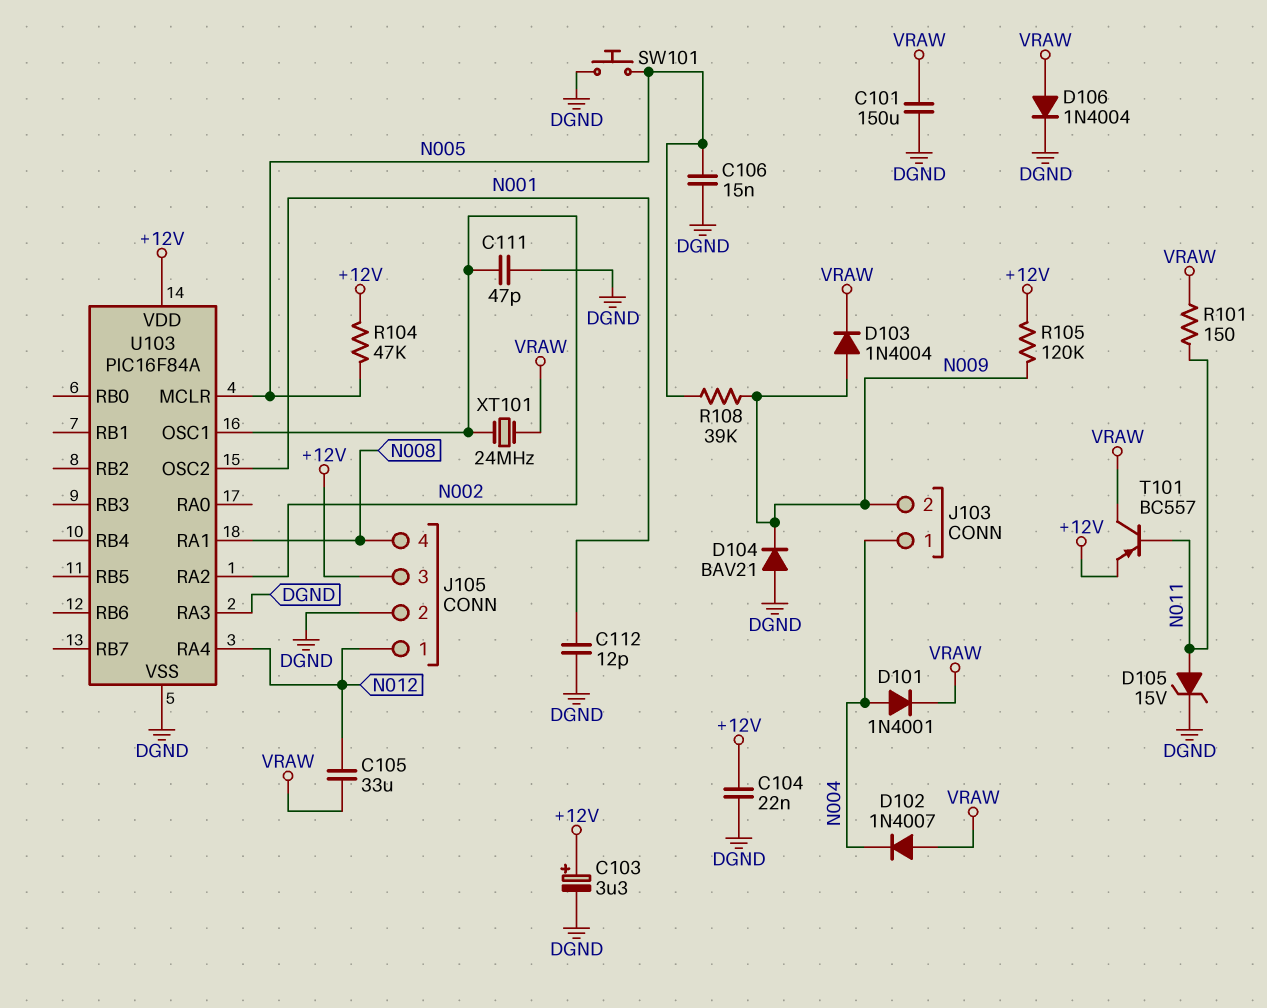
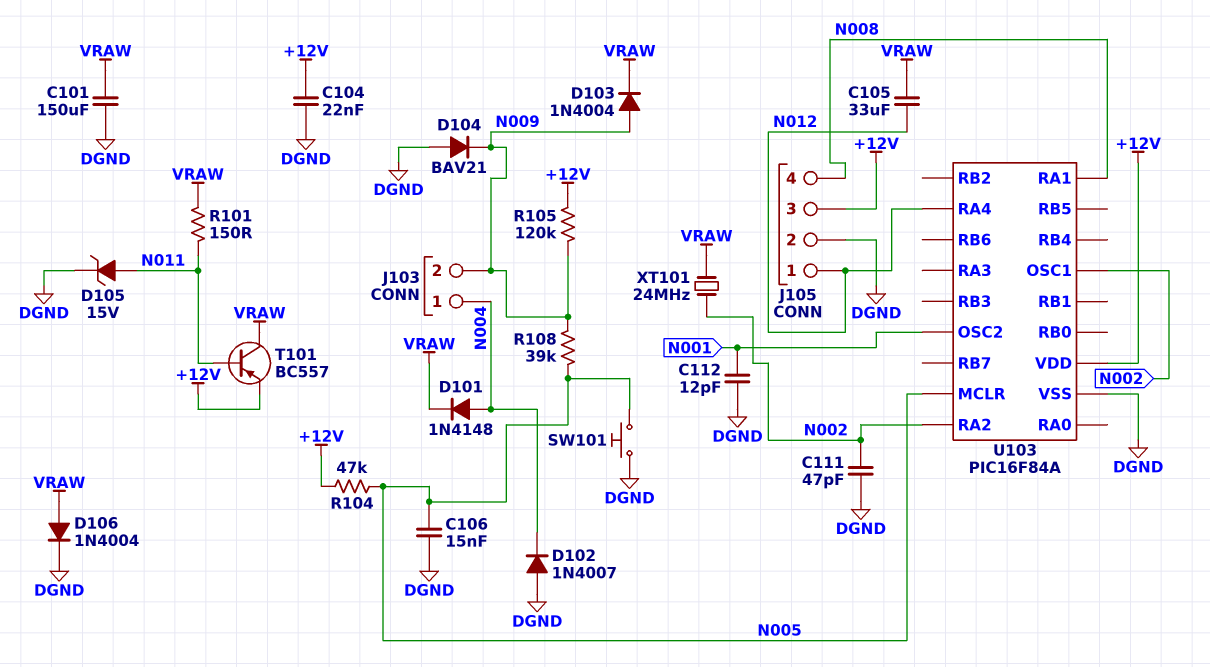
C103: 3.3uF (plus +12V, minus DGND) -> none
D101: diode 1N4001 (A N004, K VRAW) -> diode 1N4148 (A N004, K VRAW)
D102: diode 1N4007 (A VRAW, K N004) -> diode 1N4007 (A DGND, K N004)
U103 pin RA3: DGND -> none

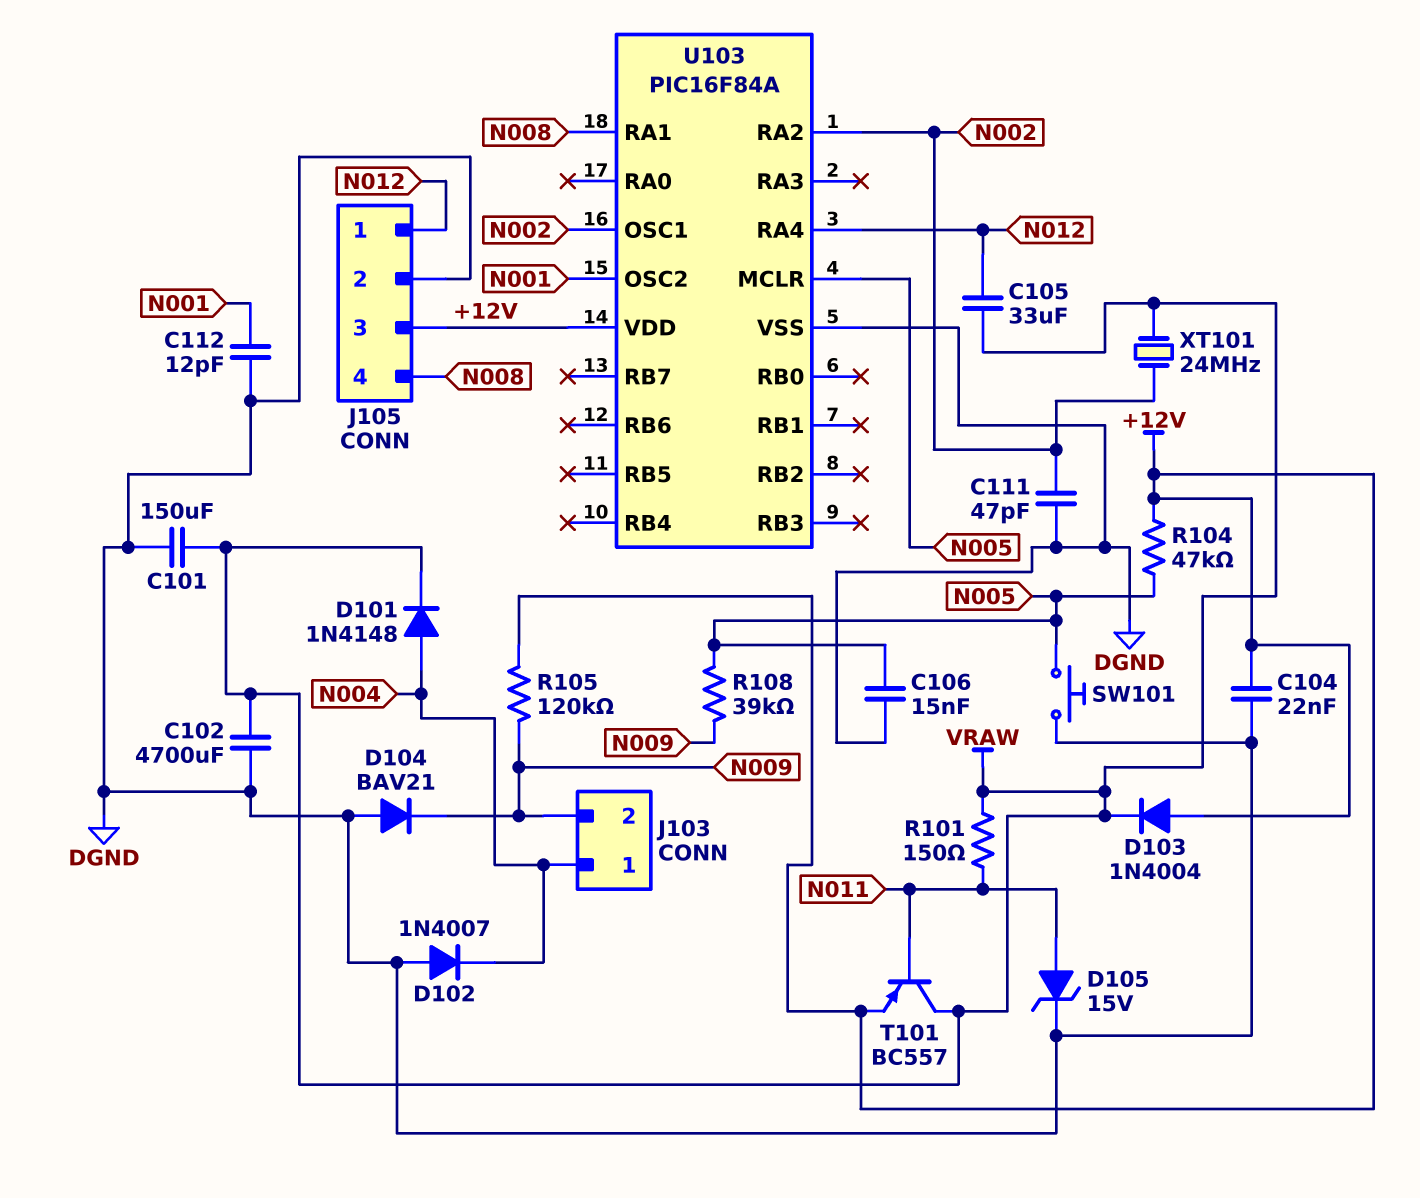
C102: none -> 4700uF (DGND, VRAW)
D103: diode 1N4004 (A N009, K VRAW) -> diode 1N4004 (A +12V, K VRAW)
D106: diode 1N4004 (A VRAW, K DGND) -> none

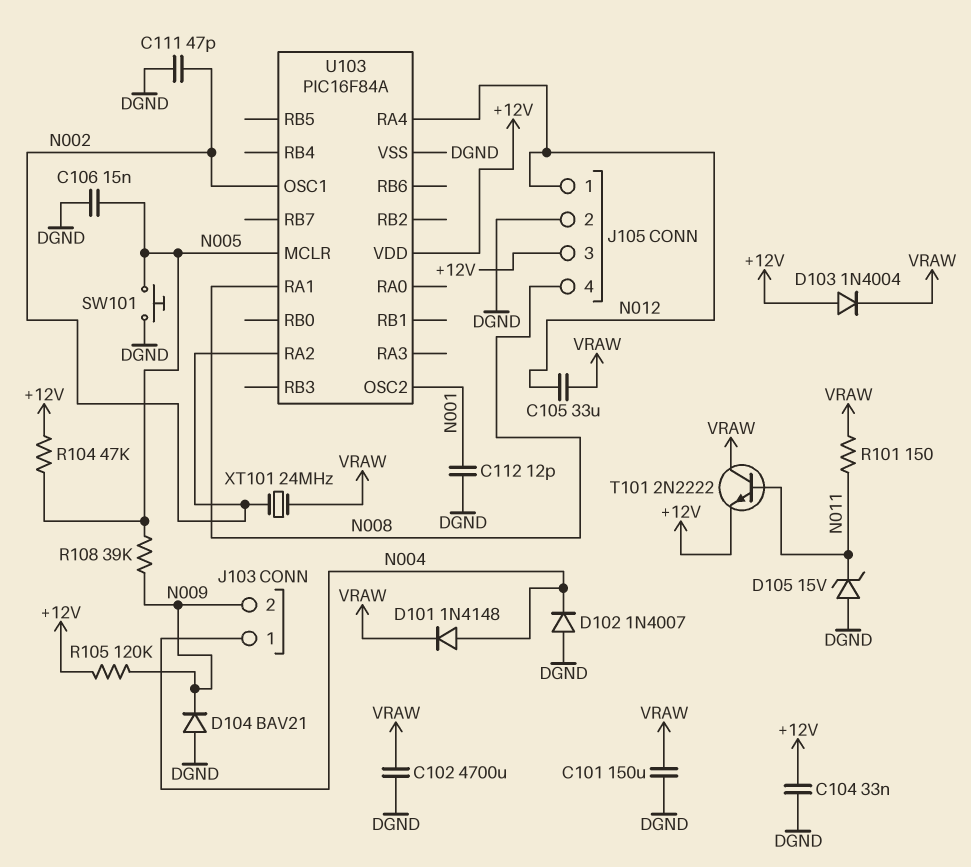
C104: 22nF (+12V, DGND) -> 33nF (+12V, DGND)
D105: zener 15V (A N011, K DGND) -> zener 15V (A DGND, K N011)
T101: PNP BC557 (B N011, C VRAW, E +12V) -> NPN 2N2222 (B N011, C VRAW, E +12V)

